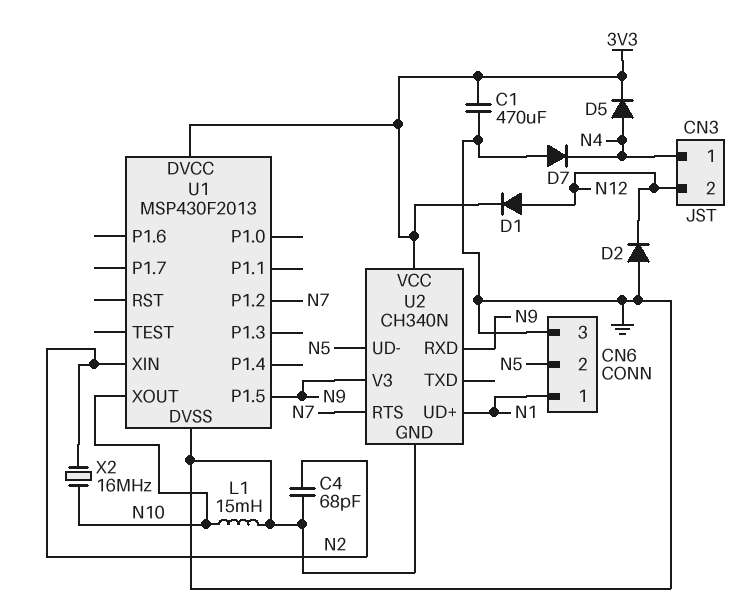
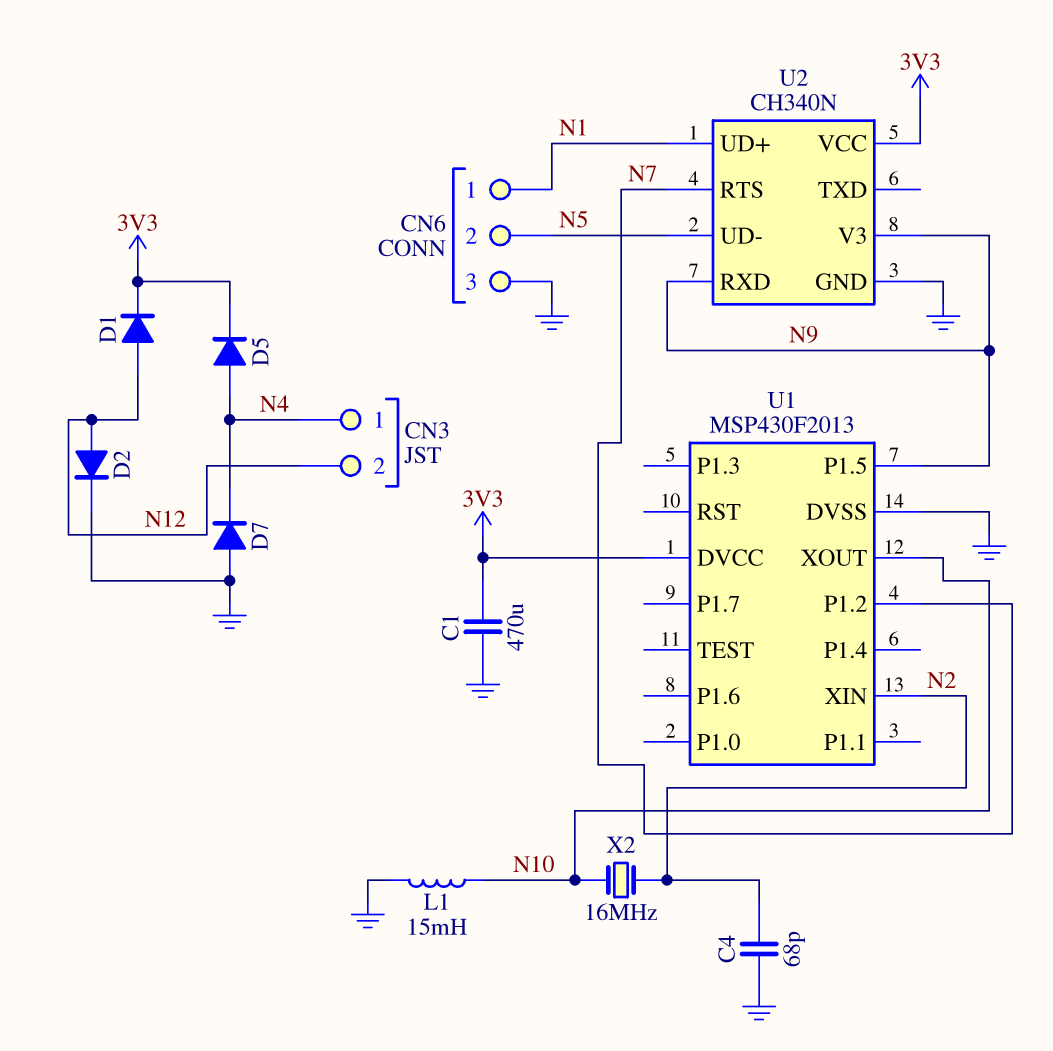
D2: diode (A GND, K N12) -> diode (A N12, K GND)

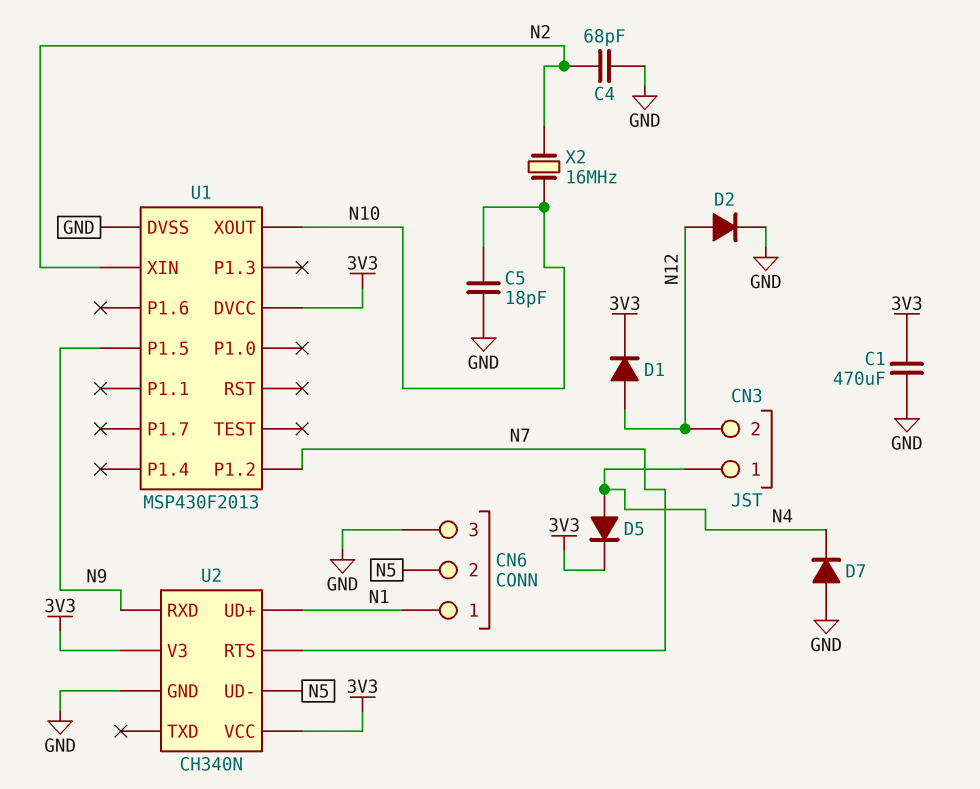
C5: none -> 18pF (GND, N10)
L1: 15mH (GND, N10) -> none
U2 pin V3: N9 -> 3V3

